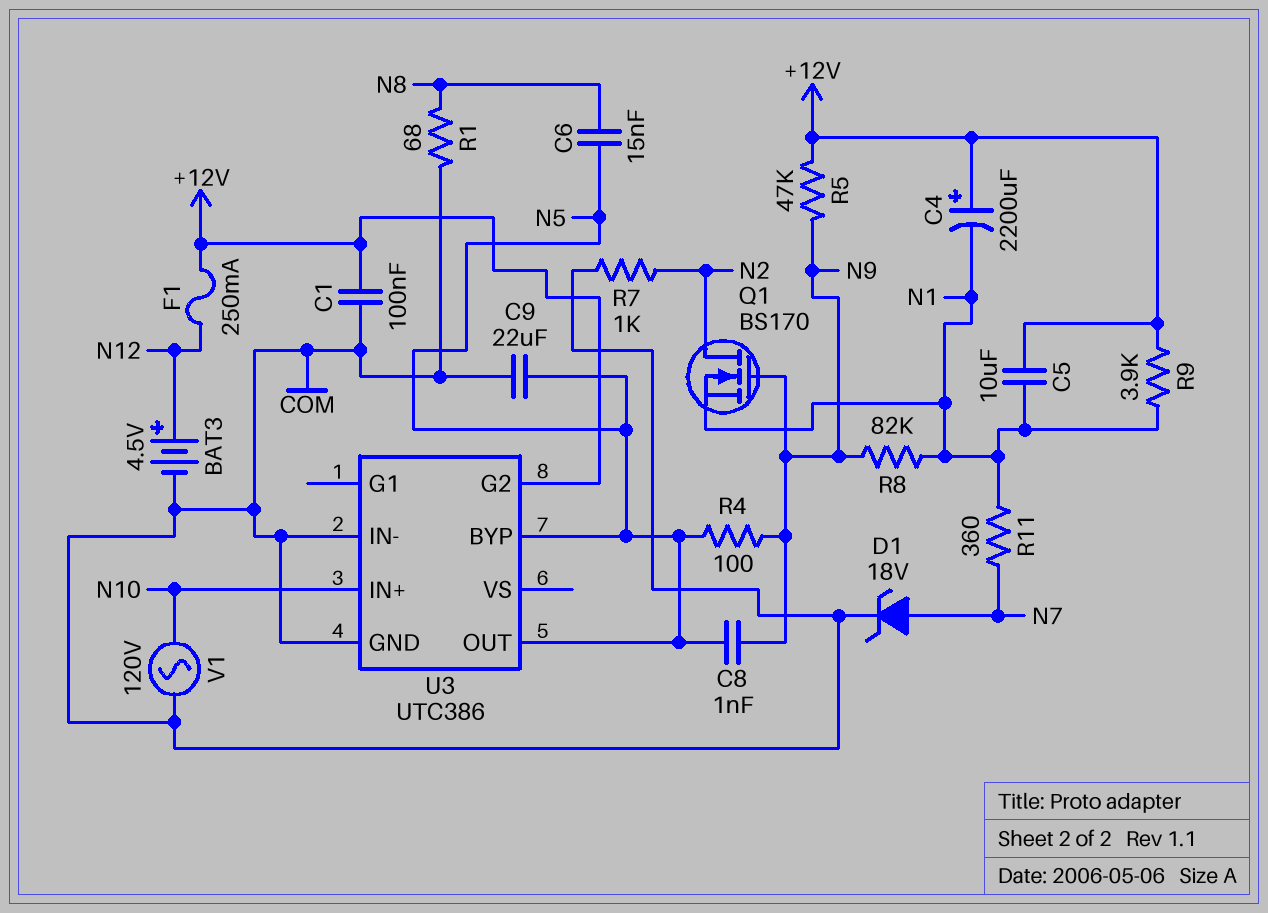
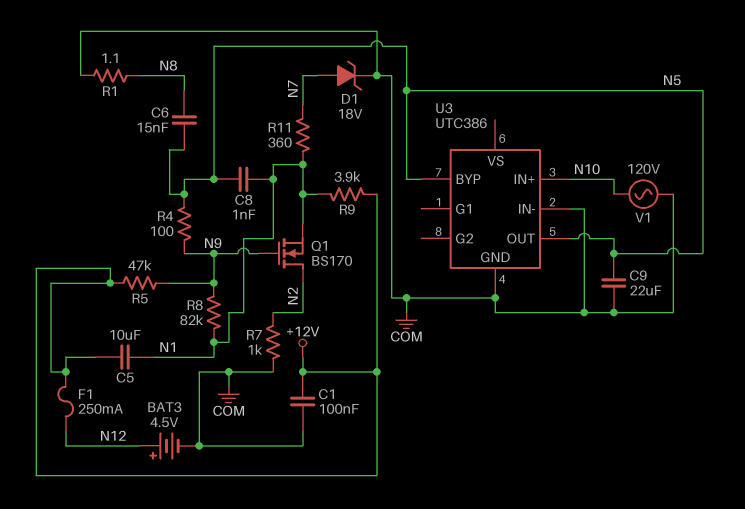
C4: 2200uF (plus +12V, minus N1) -> none
C8: 1nF (N5, N9) -> 1nF (N1, N5)
R1: 68 (COM, N8) -> 1.1 (COM, N8)
U3 pin G2: +12V -> none

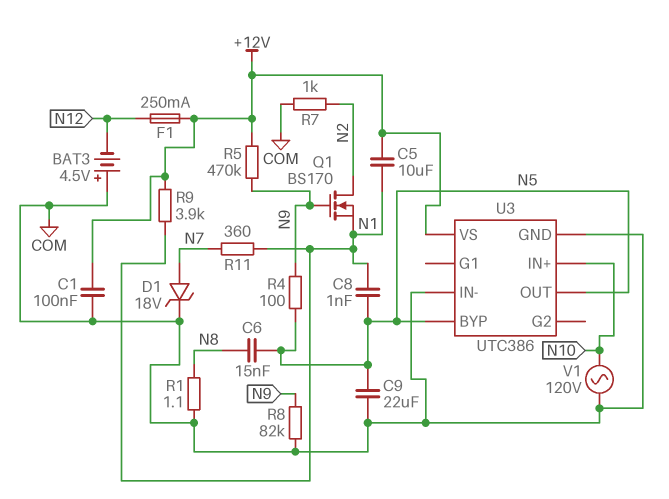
BAT3: 4.5V (plus N12, minus COM) -> 4.5V (plus COM, minus N12)
R5: 47k (+12V, N9) -> 470k (+12V, N9)
R8: 82k (N1, N9) -> 82k (COM, N9)
U3 pin VS: none -> +12V

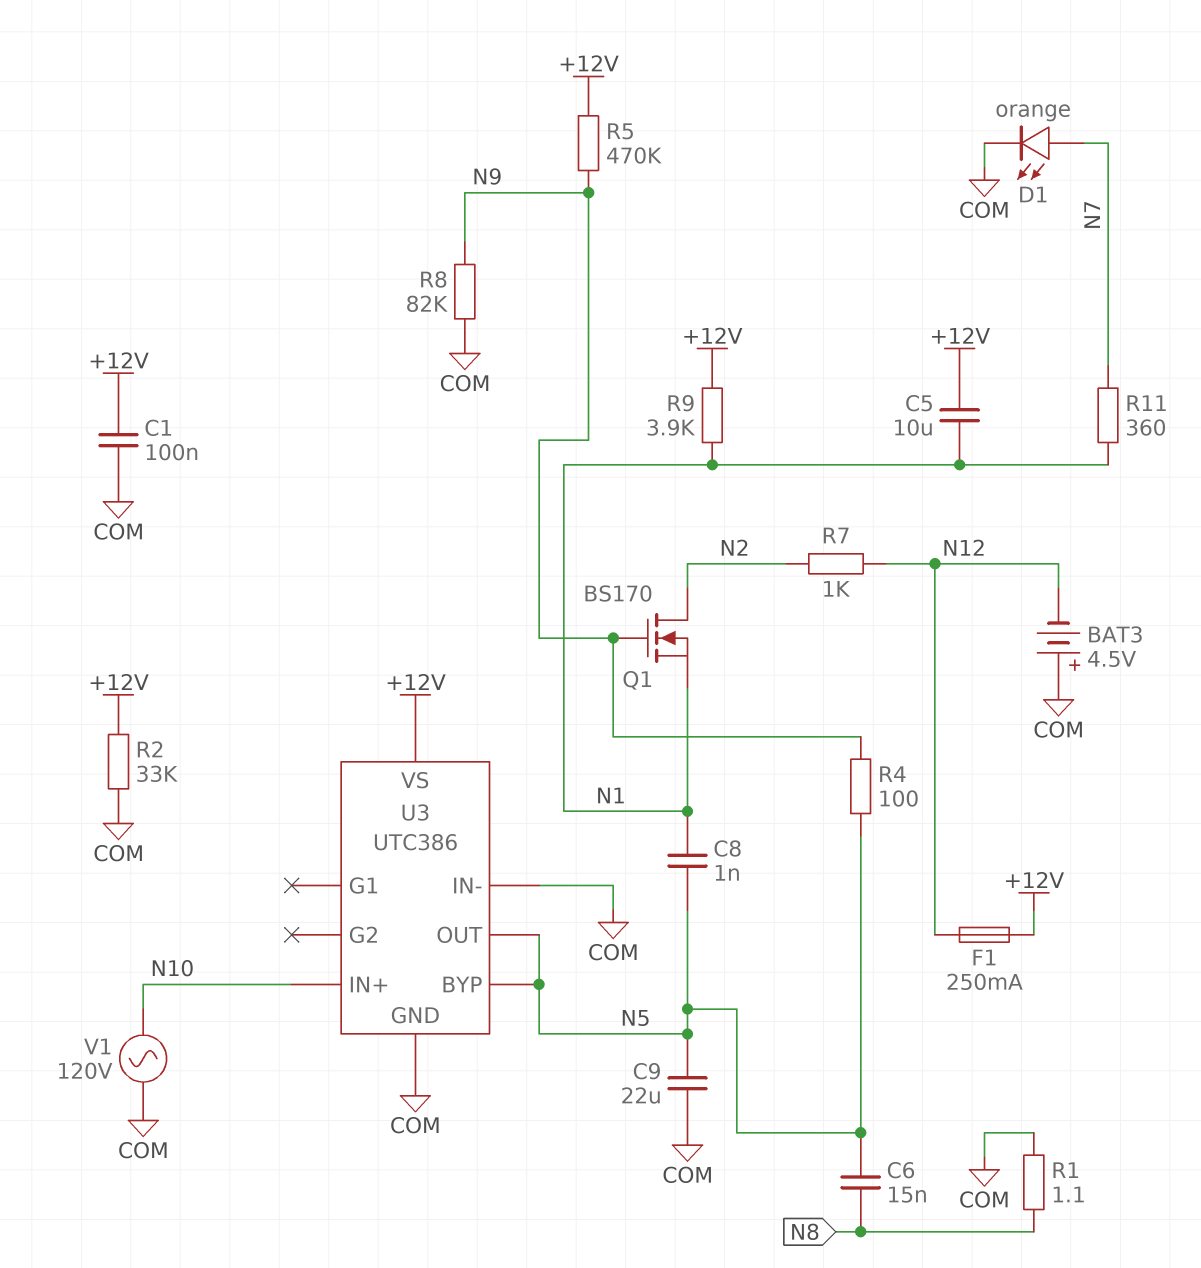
D1: zener 18V (A N7, K COM) -> LED orange (A N7, K COM)
R2: none -> 33k (+12V, COM)
R7: 1k (COM, N2) -> 1k (N2, N12)

